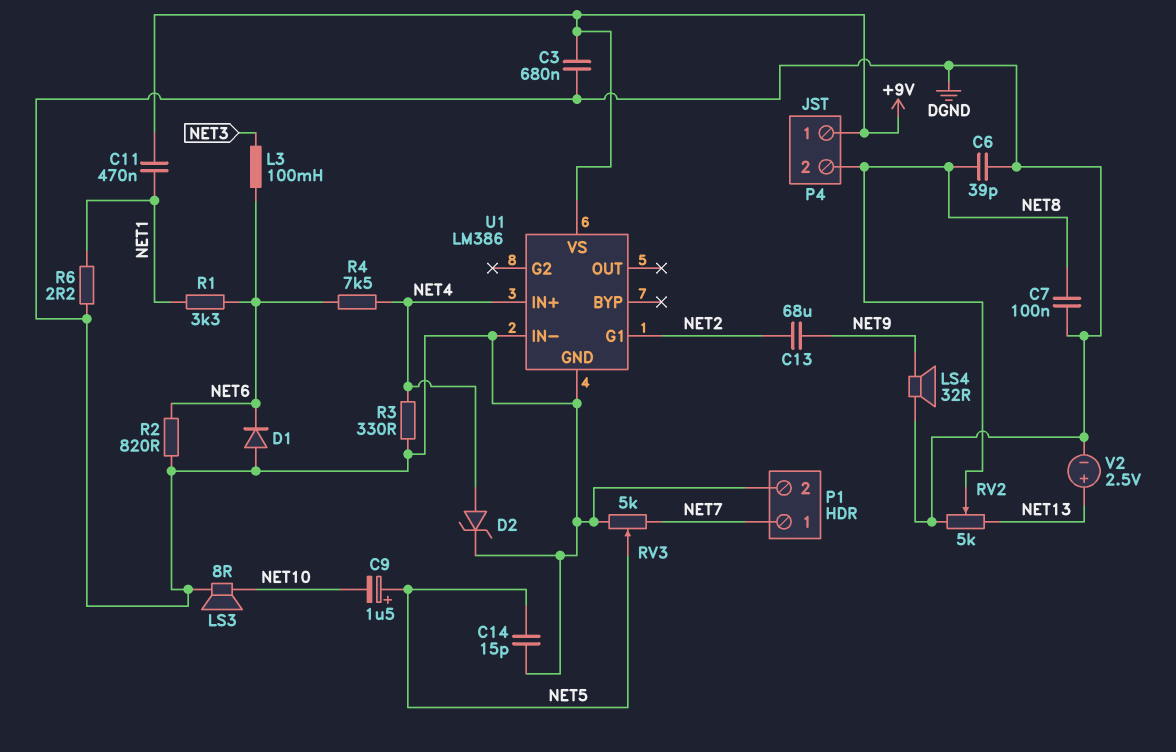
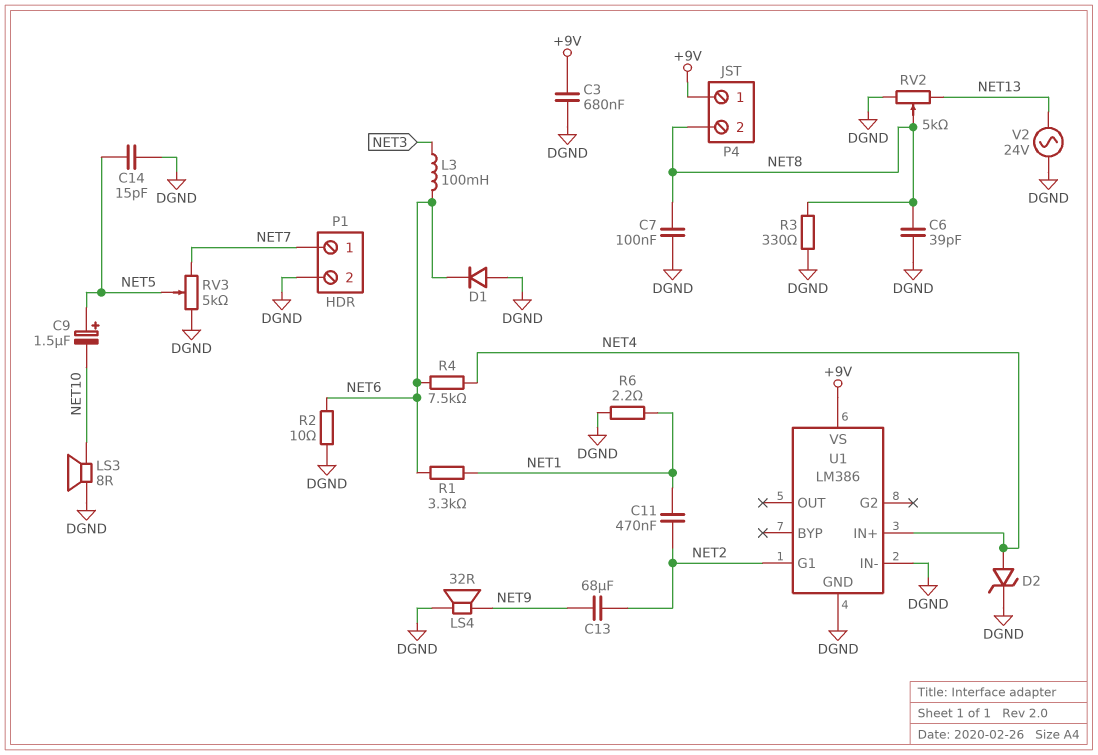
C11: 470nF (+9V, NET1) -> 470nF (NET1, NET2)
R2: 820 (DGND, NET6) -> 10 (DGND, NET6)
R3: 330 (DGND, NET4) -> 330 (DGND, NET8)
V2: 2.5V (plus NET13, minus DGND) -> AC 24V (DGND, NET13)

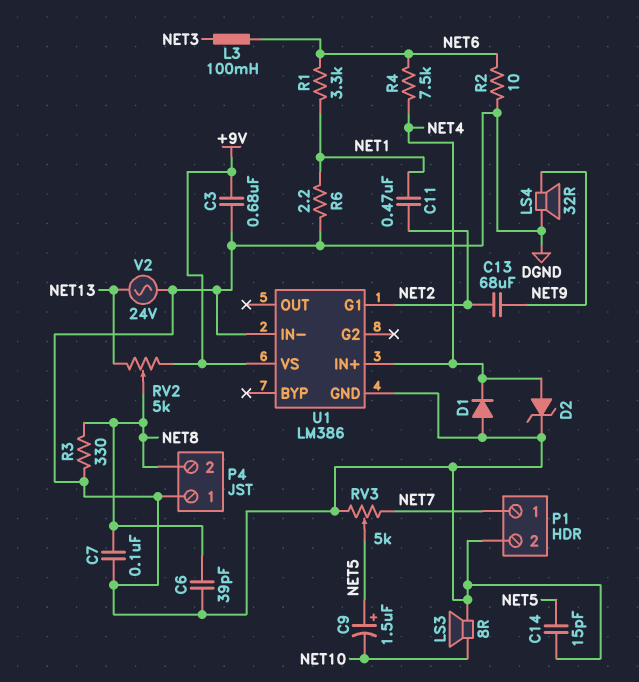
D1: diode (A DGND, K NET6) -> diode (A DGND, K NET4)
P4 pin 1: +9V -> DGND
RV2: 5k (DGND, NET13, wiper NET8) -> 5k (+9V, NET13, wiper NET8)

